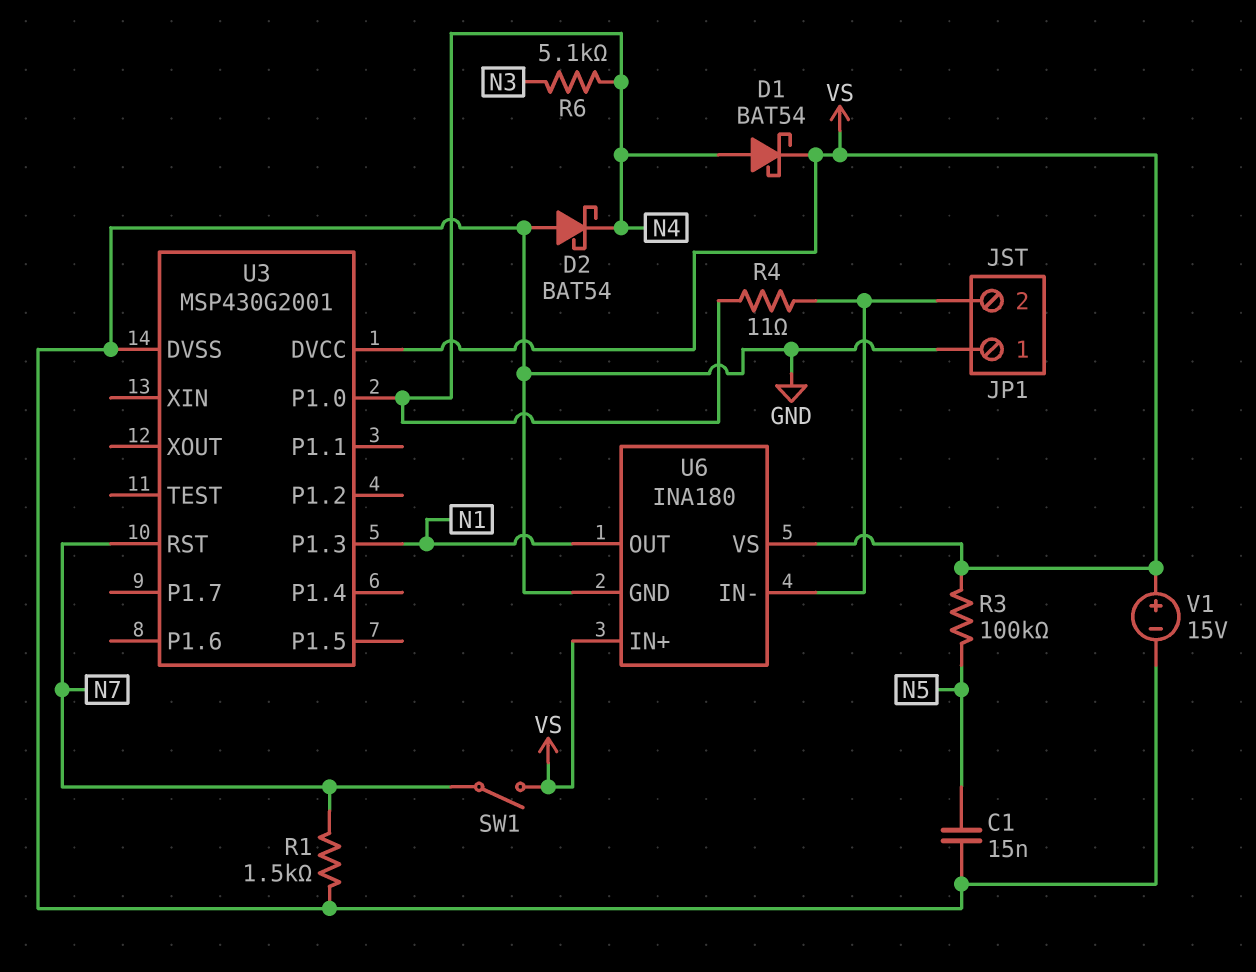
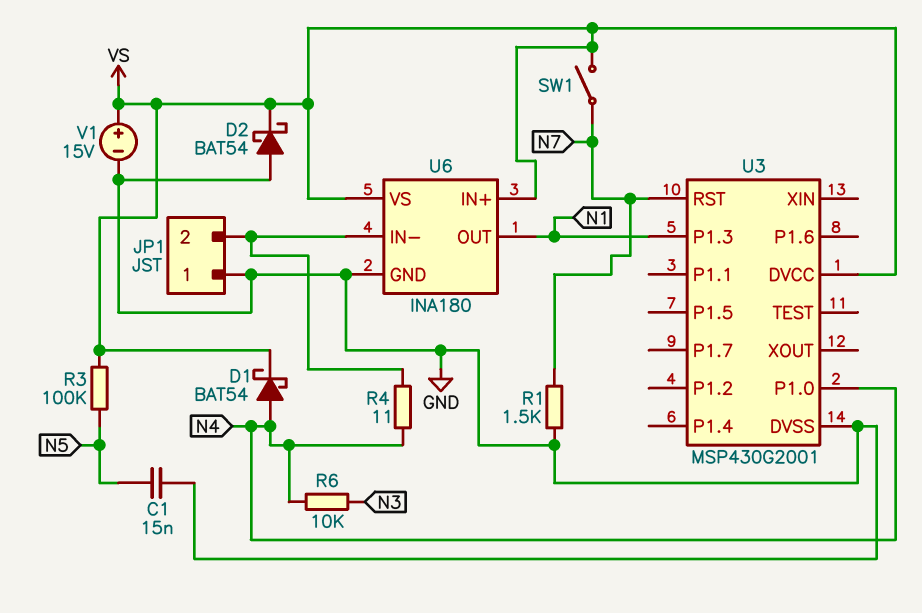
D2: schottky BAT54 (A GND, K N4) -> schottky BAT54 (A GND, K VS)
R6: 5.1k (N3, N4) -> 10k (N3, N4)

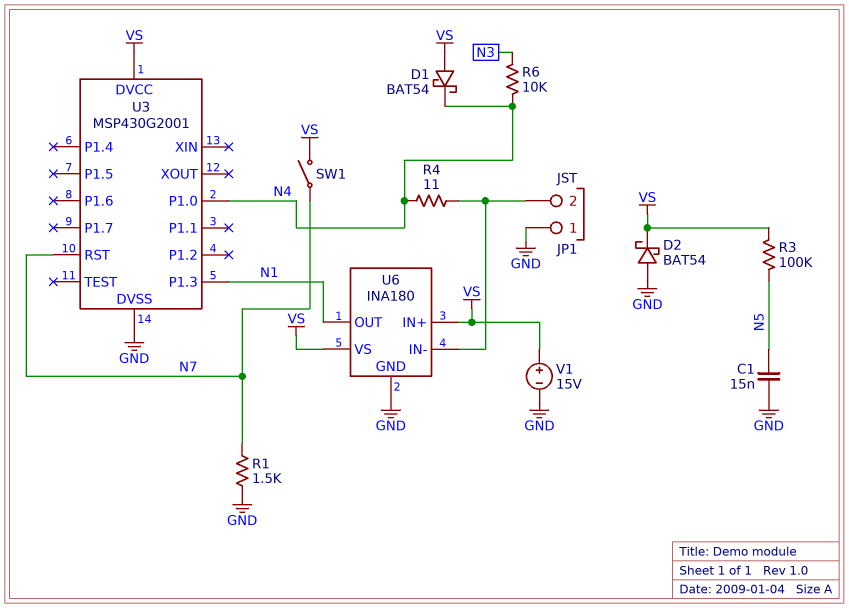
D1: schottky BAT54 (A N4, K VS) -> schottky BAT54 (A VS, K N4)

